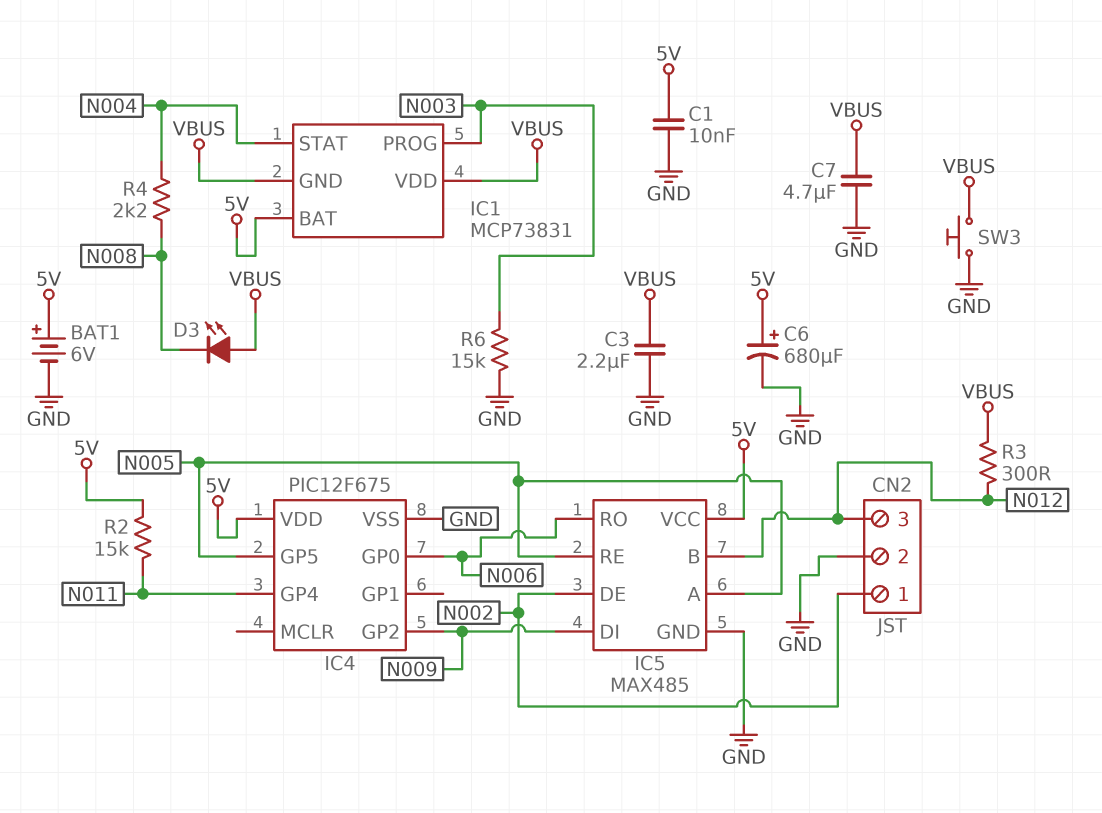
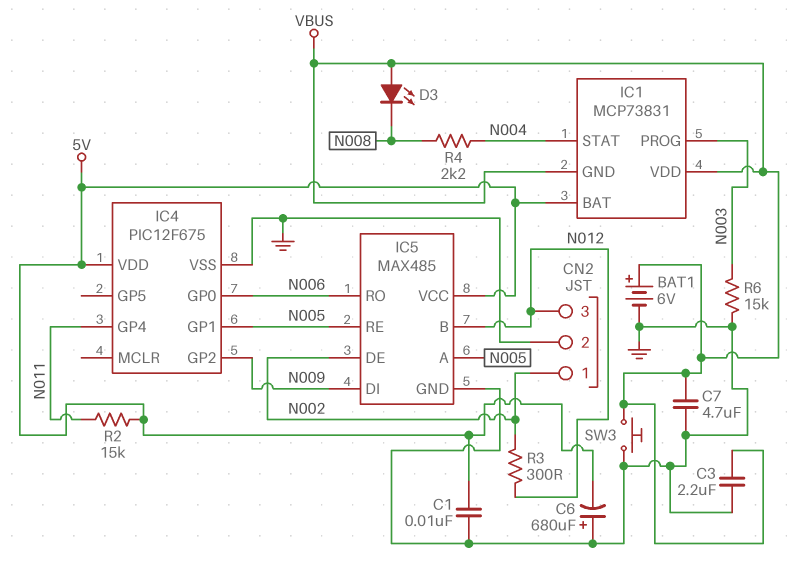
BAT1: 6V (plus 5V, minus GND) -> 6V (plus VBUS, minus GND)
C6: 680uF (plus 5V, minus GND) -> 680uF (plus GND, minus 5V)
IC4 pin GP1: none -> N005
IC4 pin GP5: N005 -> none
R3: 300 (N012, VBUS) -> 300 (N002, N012)

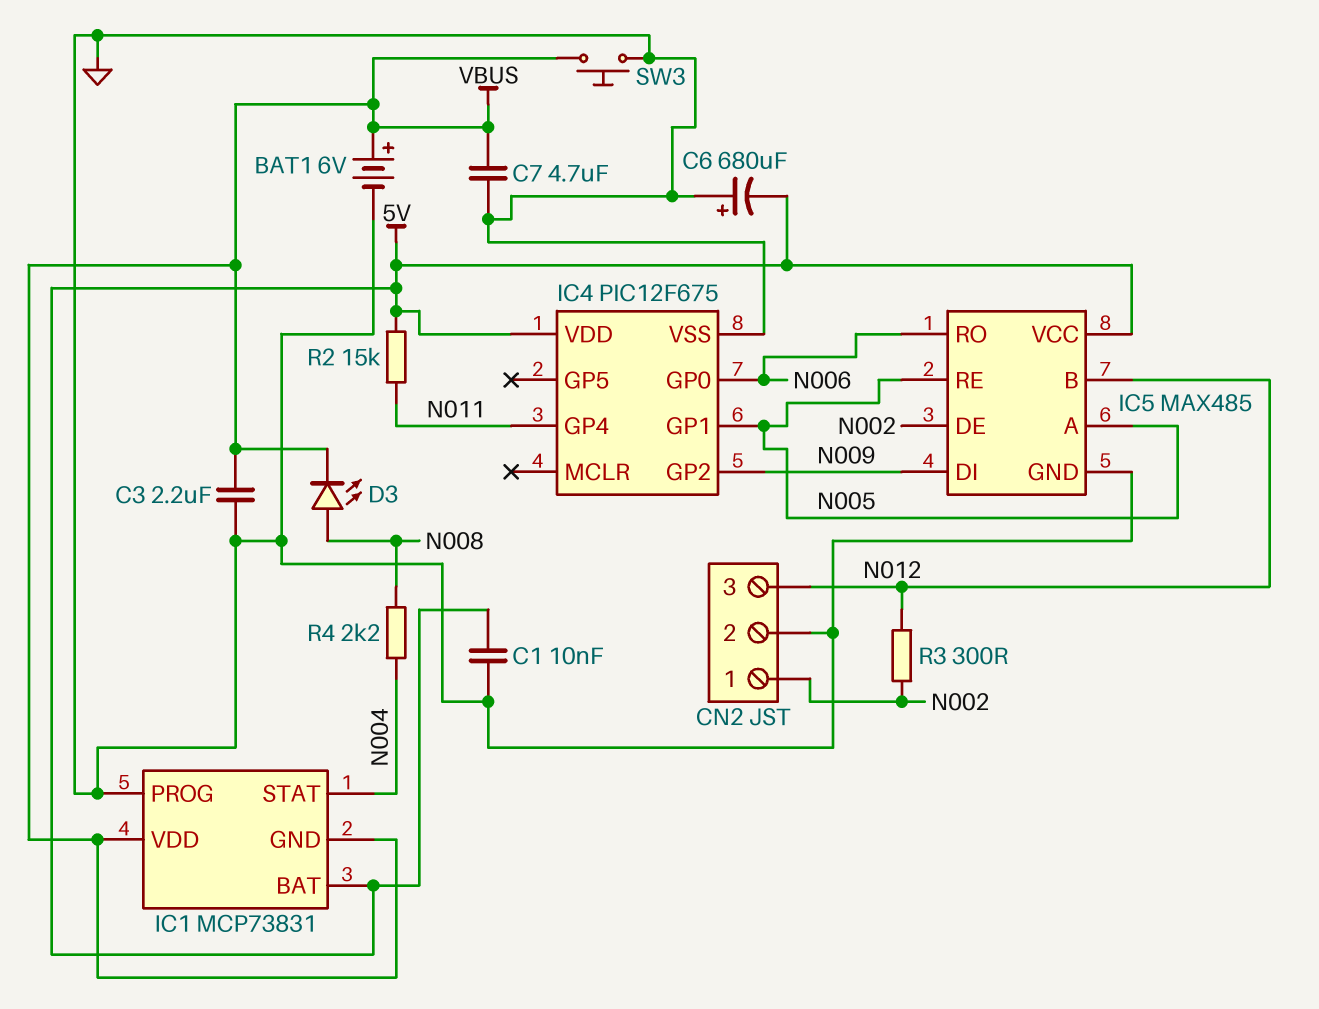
D3: LED (A VBUS, K N008) -> LED (A N008, K VBUS)
IC1 pin PROG: N003 -> GND
R6: 15k (GND, N003) -> none

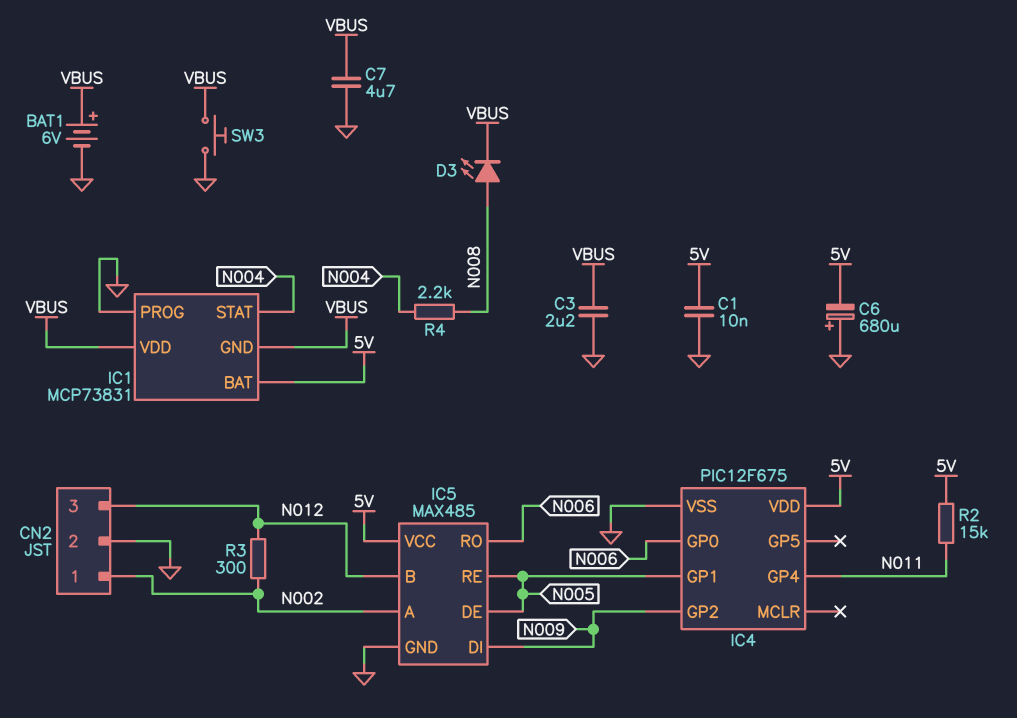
IC5 pin A: N005 -> N002
IC5 pin DE: N002 -> N005

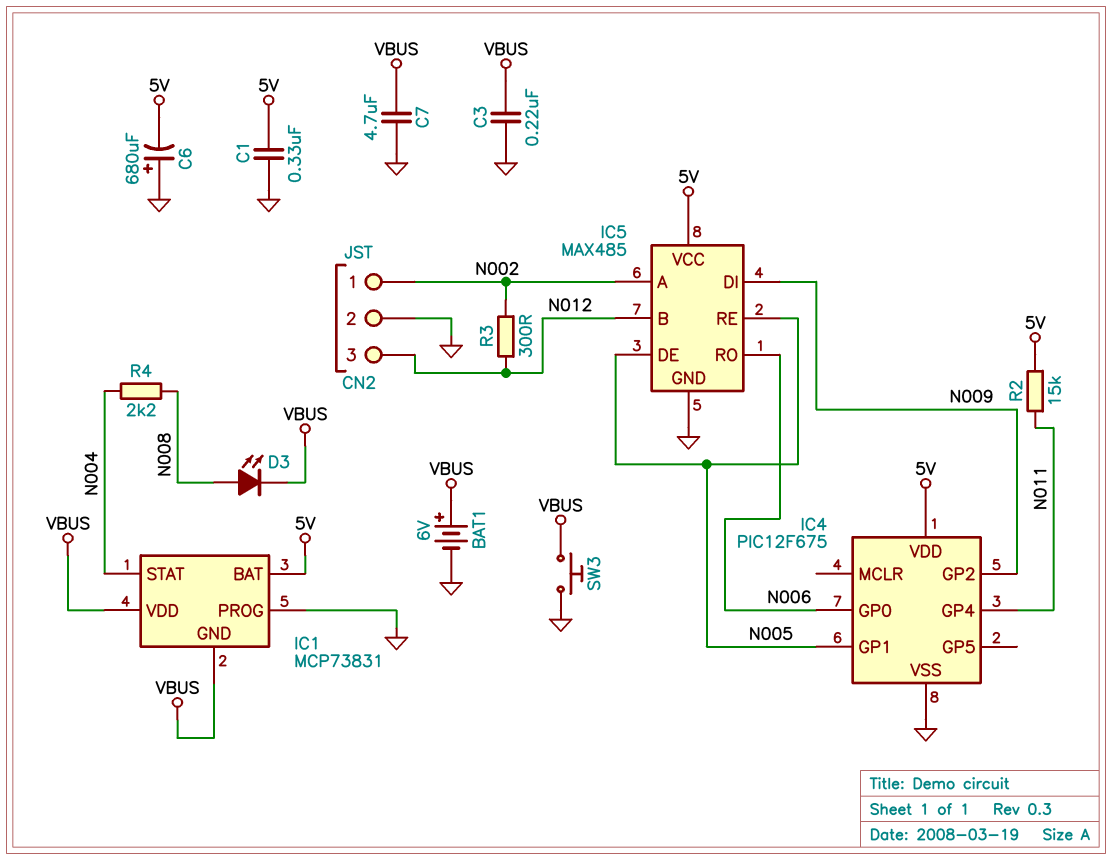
C1: 10nF (5V, GND) -> 330nF (5V, GND)
C3: 2.2uF (GND, VBUS) -> 220nF (GND, VBUS)

